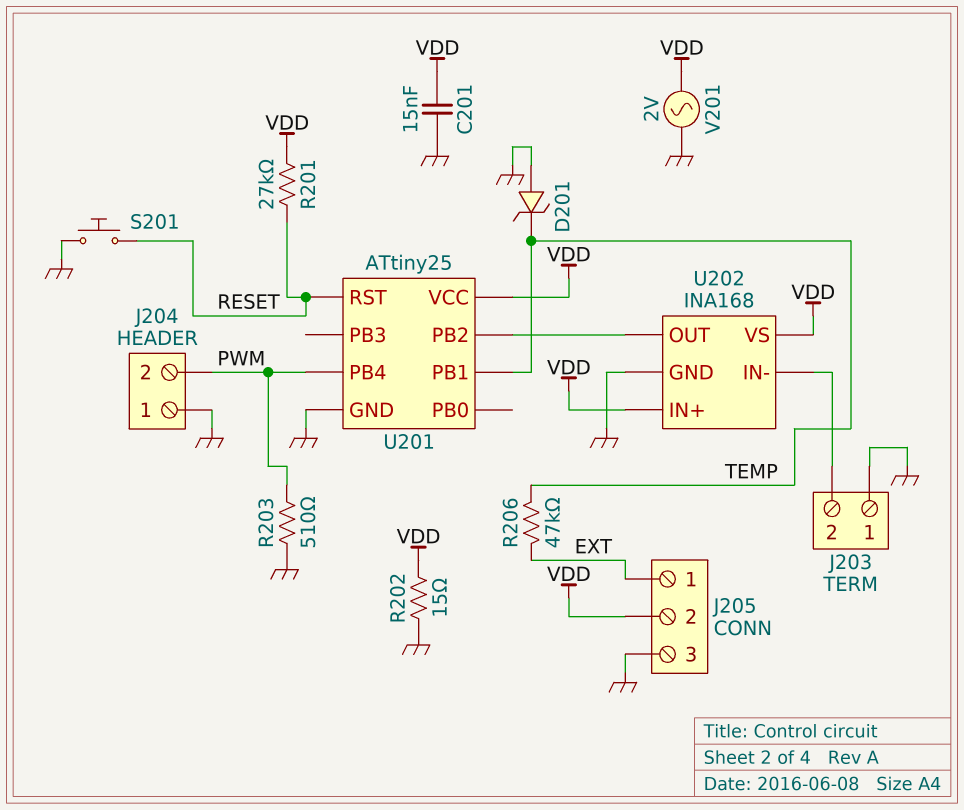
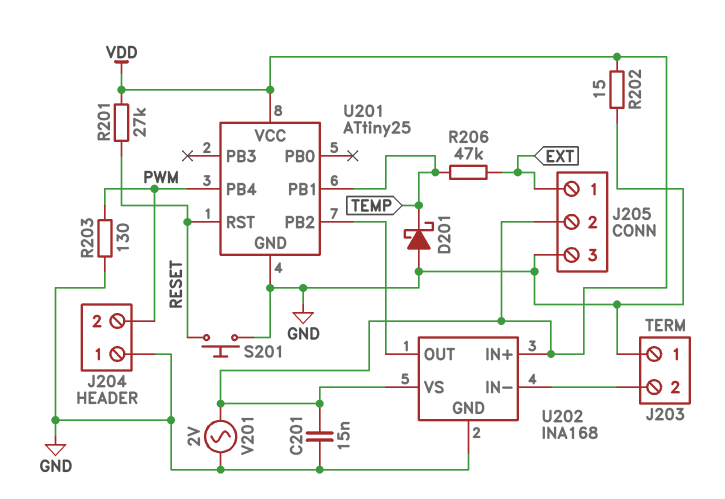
D201: zener (A GND, K TEMP) -> schottky (A GND, K TEMP)
R203: 510 (GND, PWM) -> 130 (GND, PWM)

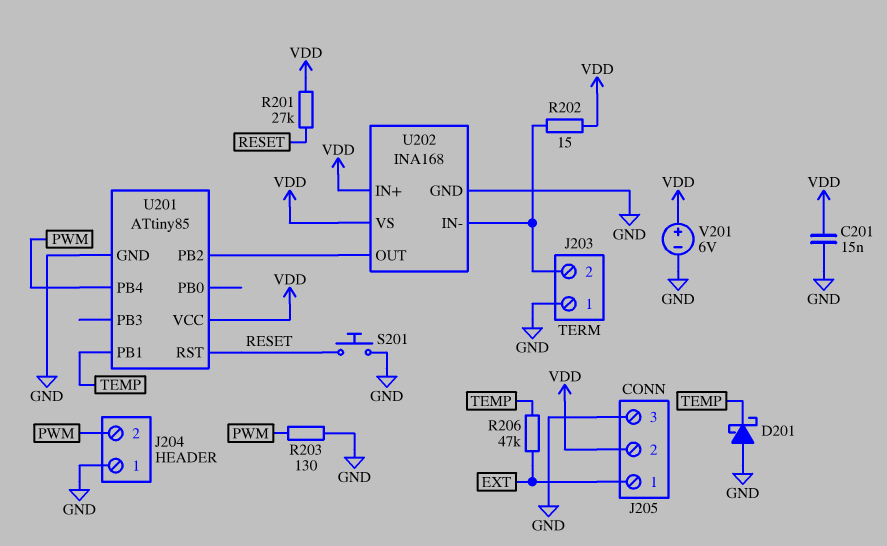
R202: 15 (GND, VDD) -> 15 (J203/2, VDD)
U201: ATtiny25 -> ATtiny85
V201: AC 2V (GND, VDD) -> 6V (plus VDD, minus GND)

